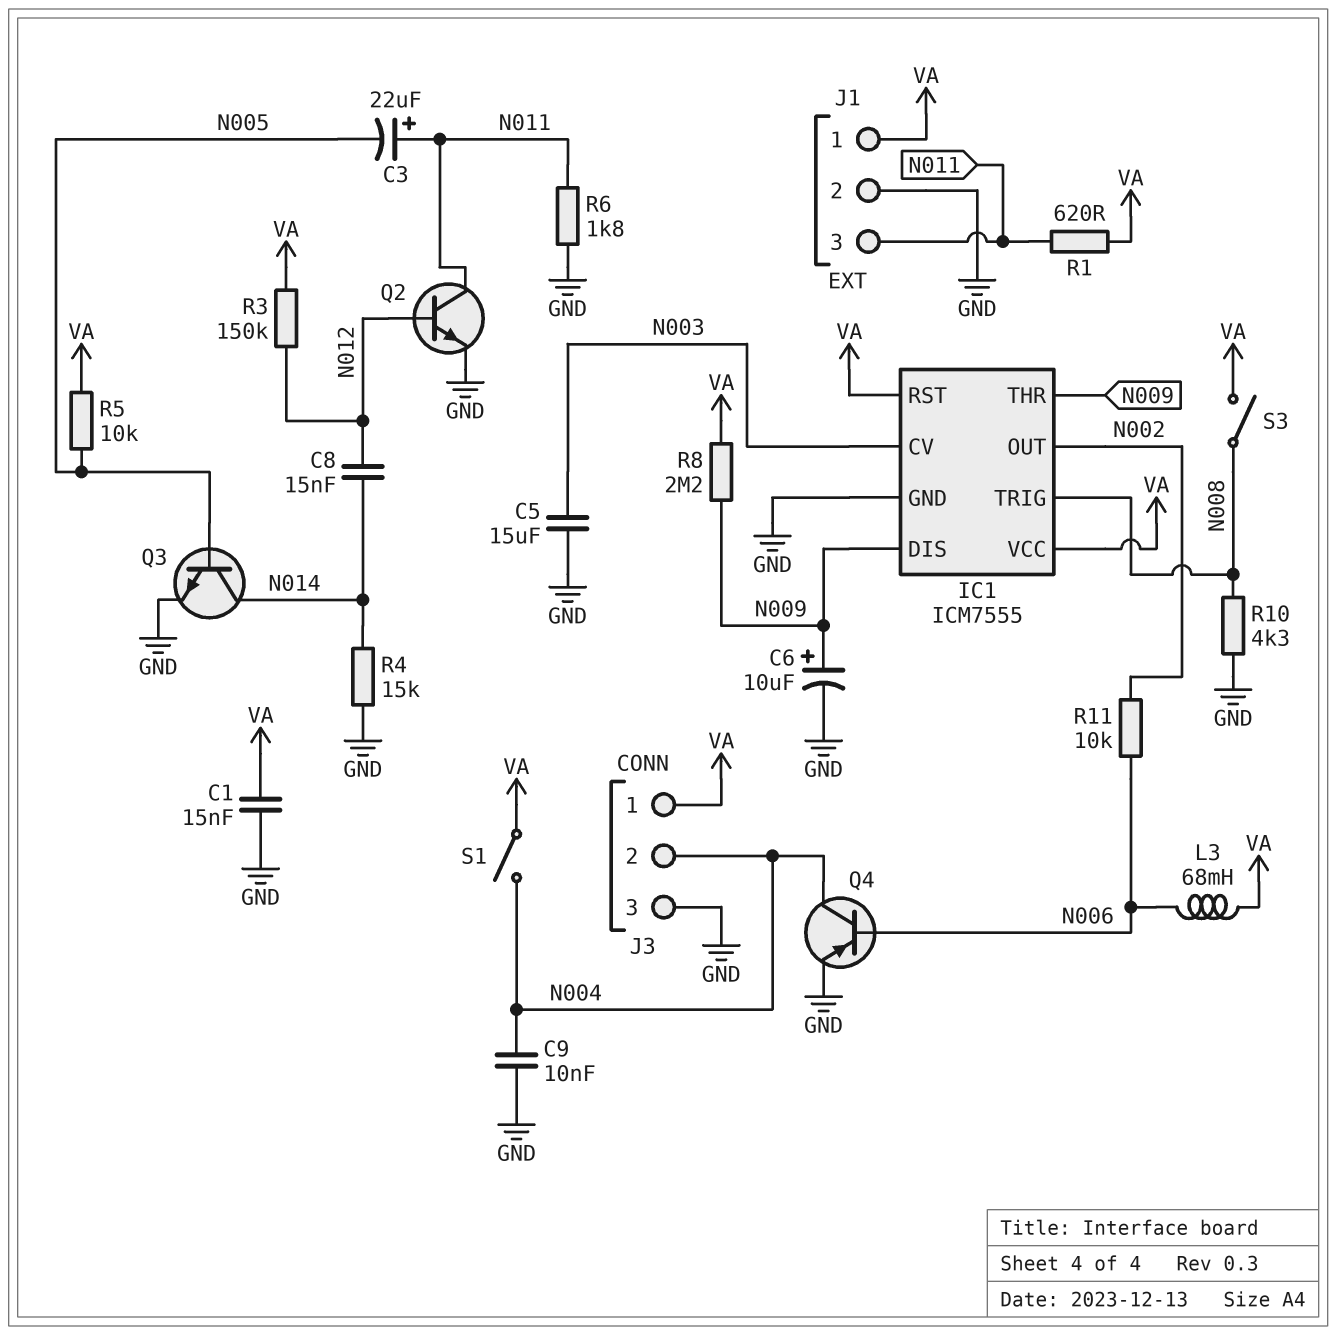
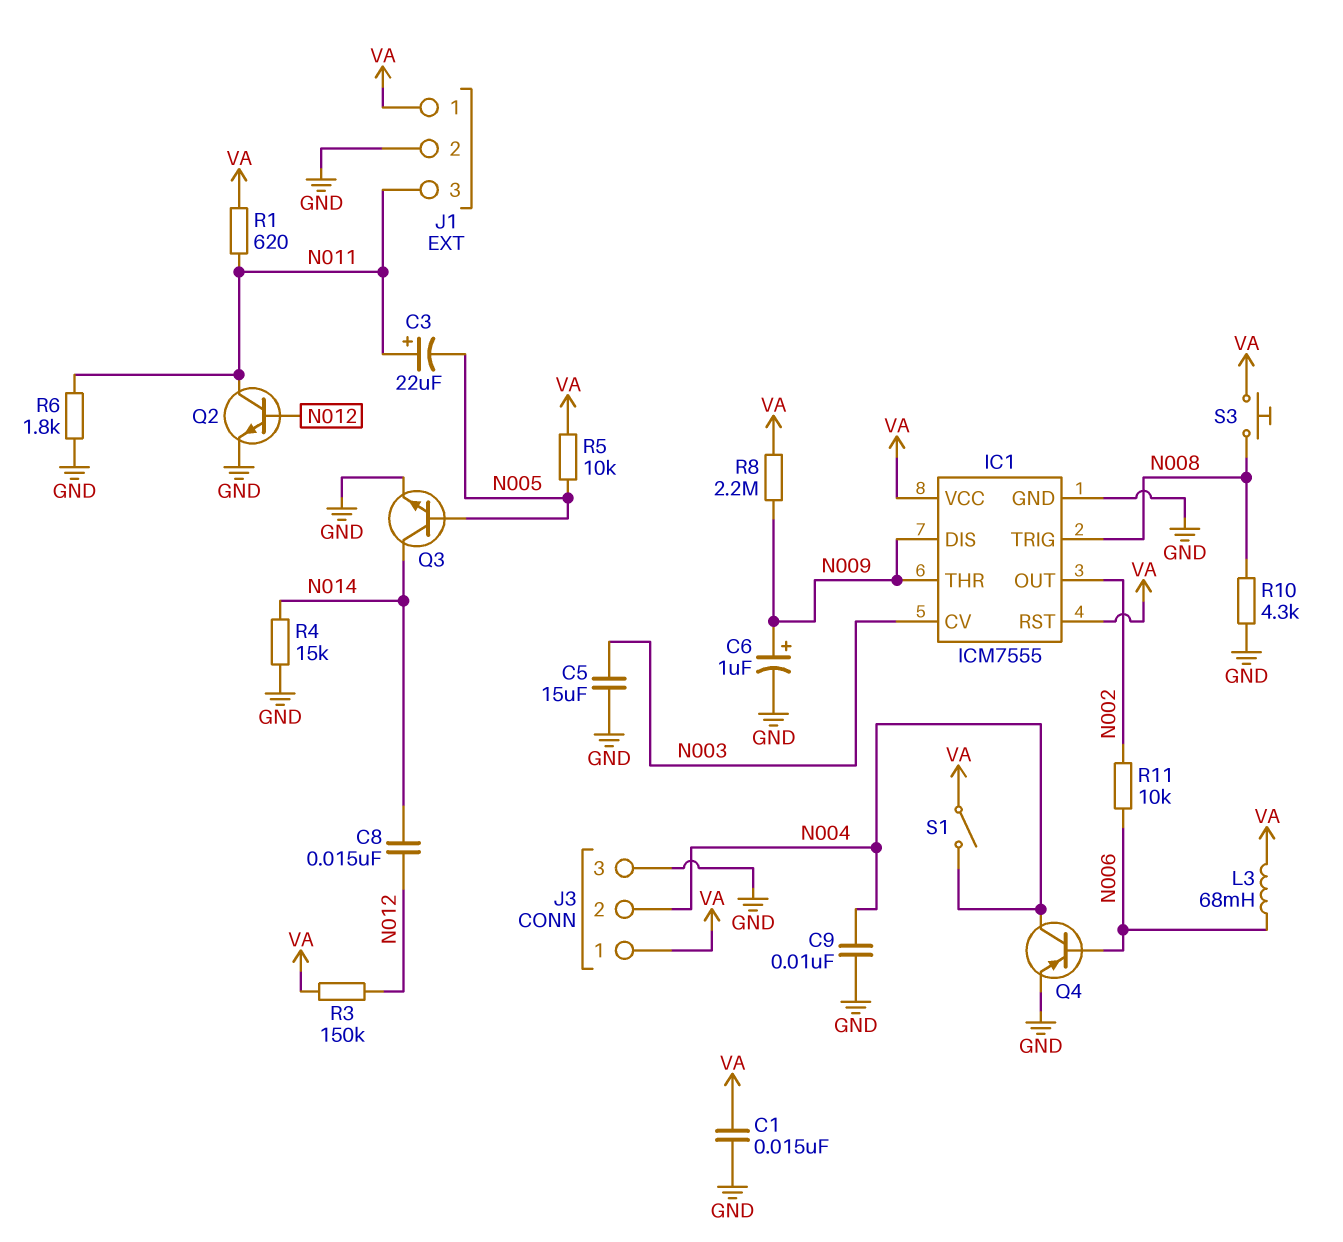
C6: 10uF (plus N009, minus GND) -> 1uF (plus N009, minus GND)
S3: switch (N008, VA) -> button (N008, VA)

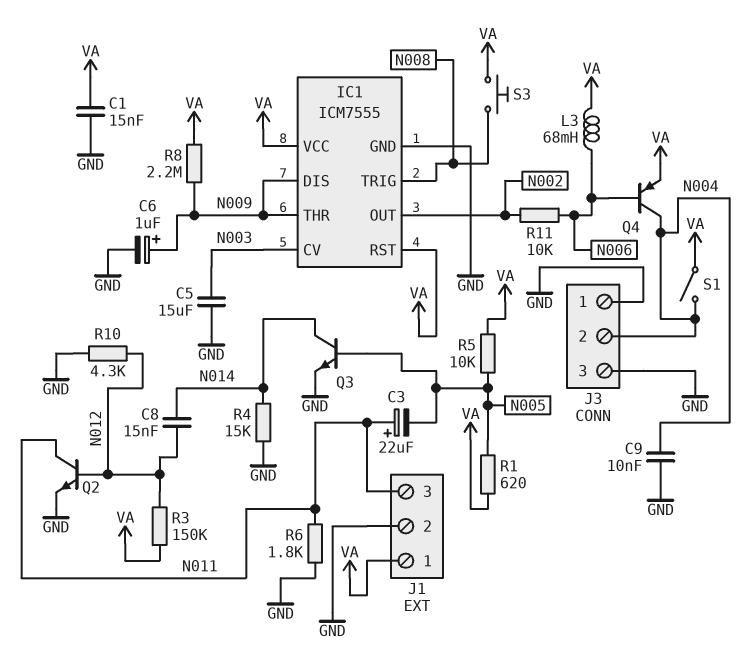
J3 pin 1: VA -> GND
Q4: PNP (B N006, C N004, E GND) -> PNP (B N006, C N004, E VA)
R1: 620 (N011, VA) -> 620 (N005, VA)
R10: 4.3k (GND, N008) -> 4.3k (GND, N012)

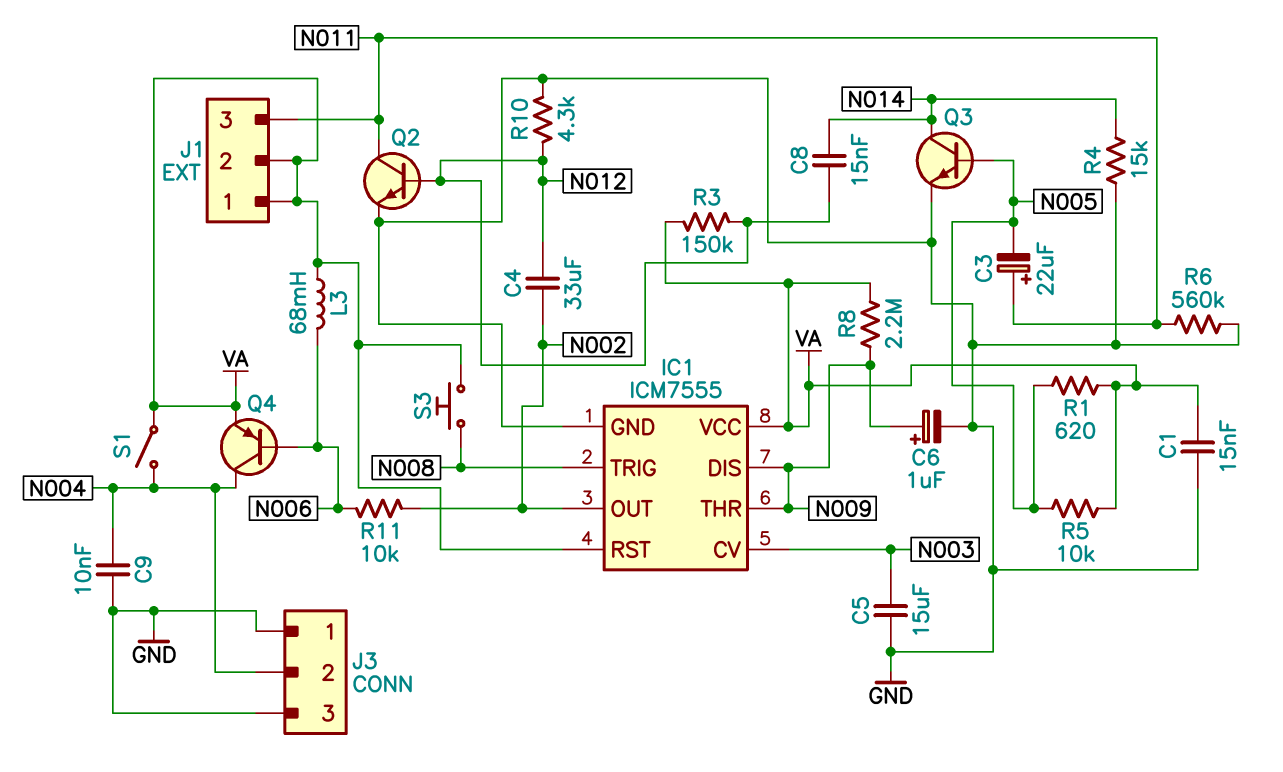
C4: none -> 33uF (N002, N012)
J1 pin 2: GND -> VA
R6: 1.8k (GND, N011) -> 560k (GND, N011)

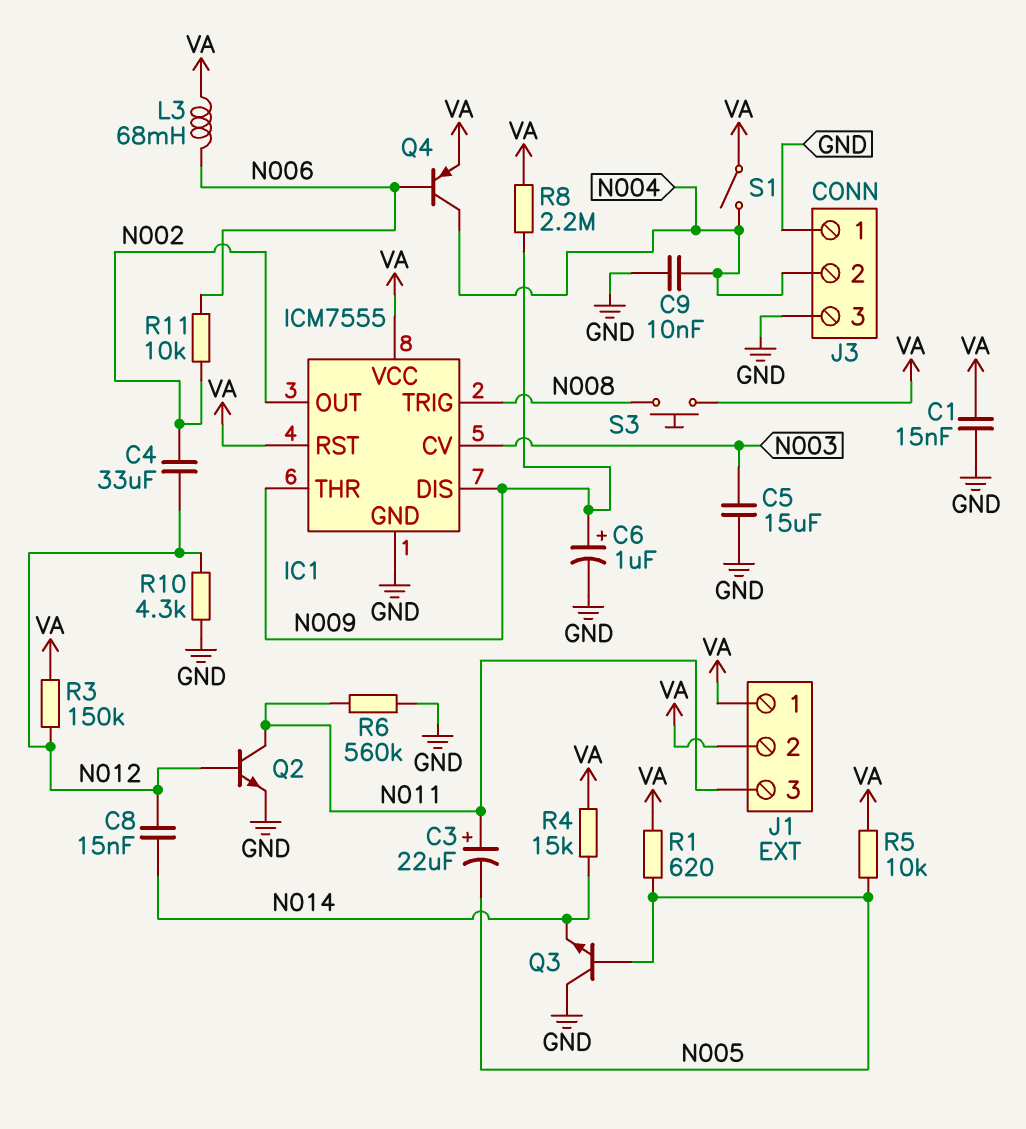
Q3: NPN (B N005, C N014, E GND) -> NPN (B N005, C GND, E N014)
R4: 15k (GND, N014) -> 15k (N014, VA)

